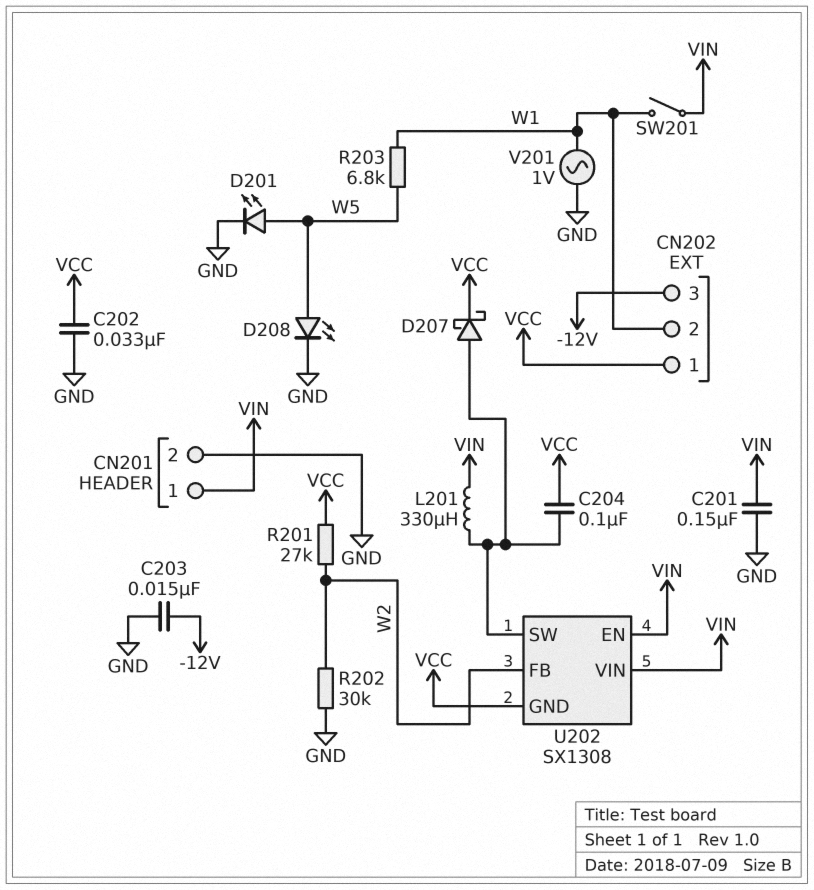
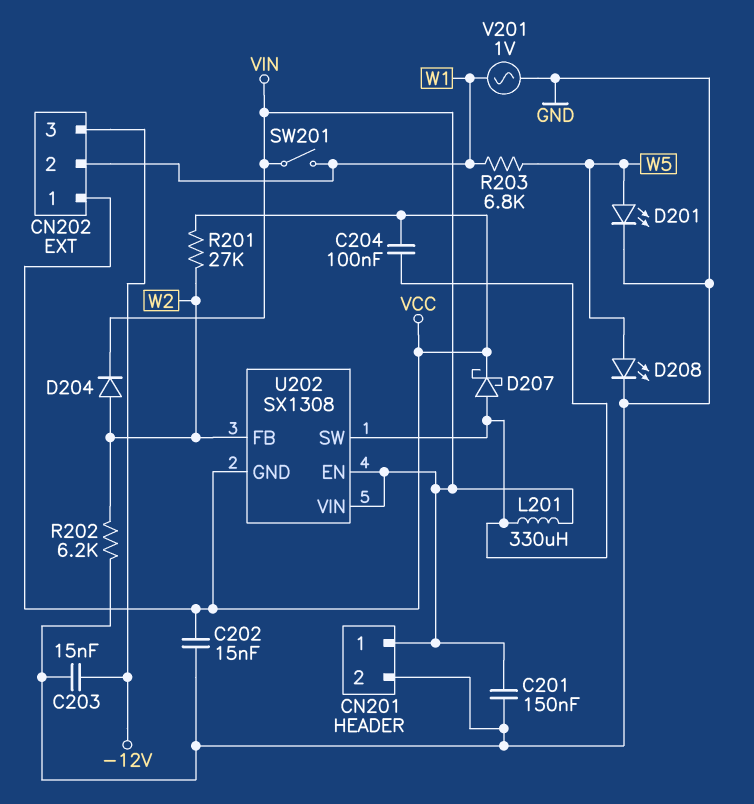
C202: 33nF (GND, VCC) -> 15nF (GND, VCC)
D204: none -> diode (A W2, K VIN)
R202: 30k (GND, W2) -> 6.2k (GND, W2)

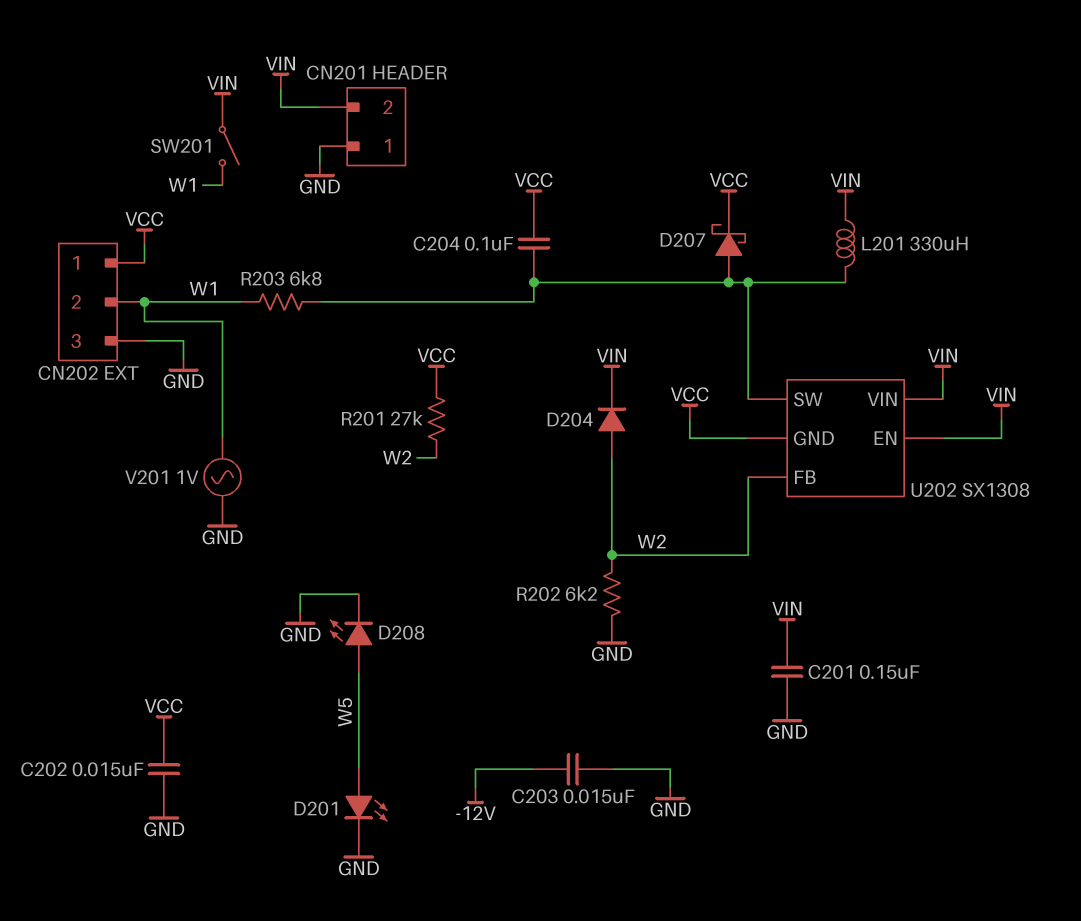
CN201 pin 1: VIN -> GND
CN201 pin 2: GND -> VIN
CN202 pin 3: -12V -> GND
R203: 6.8k (W1, W5) -> 6.8k (U202/SW, W1)

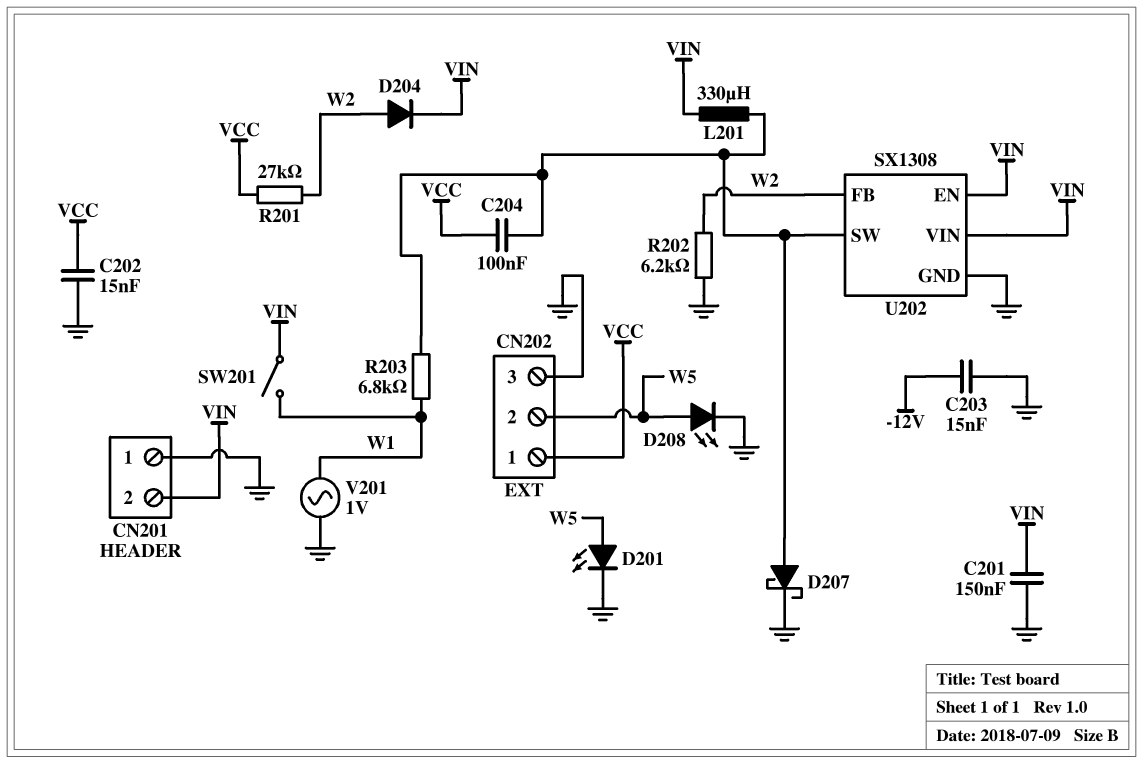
CN202 pin 2: W1 -> W5
D207: schottky (A U202/SW, K VCC) -> schottky (A U202/SW, K GND)
U202 pin GND: VCC -> GND

